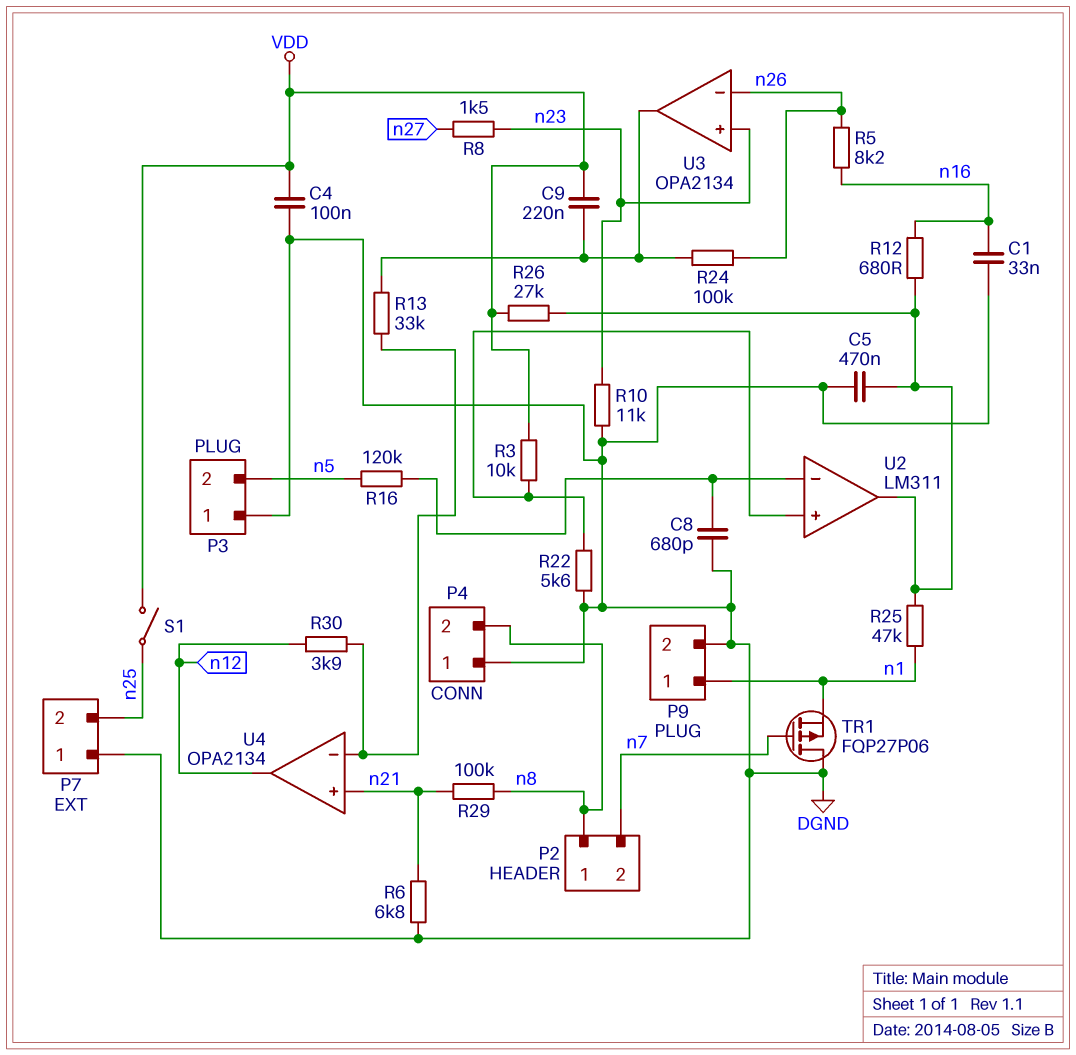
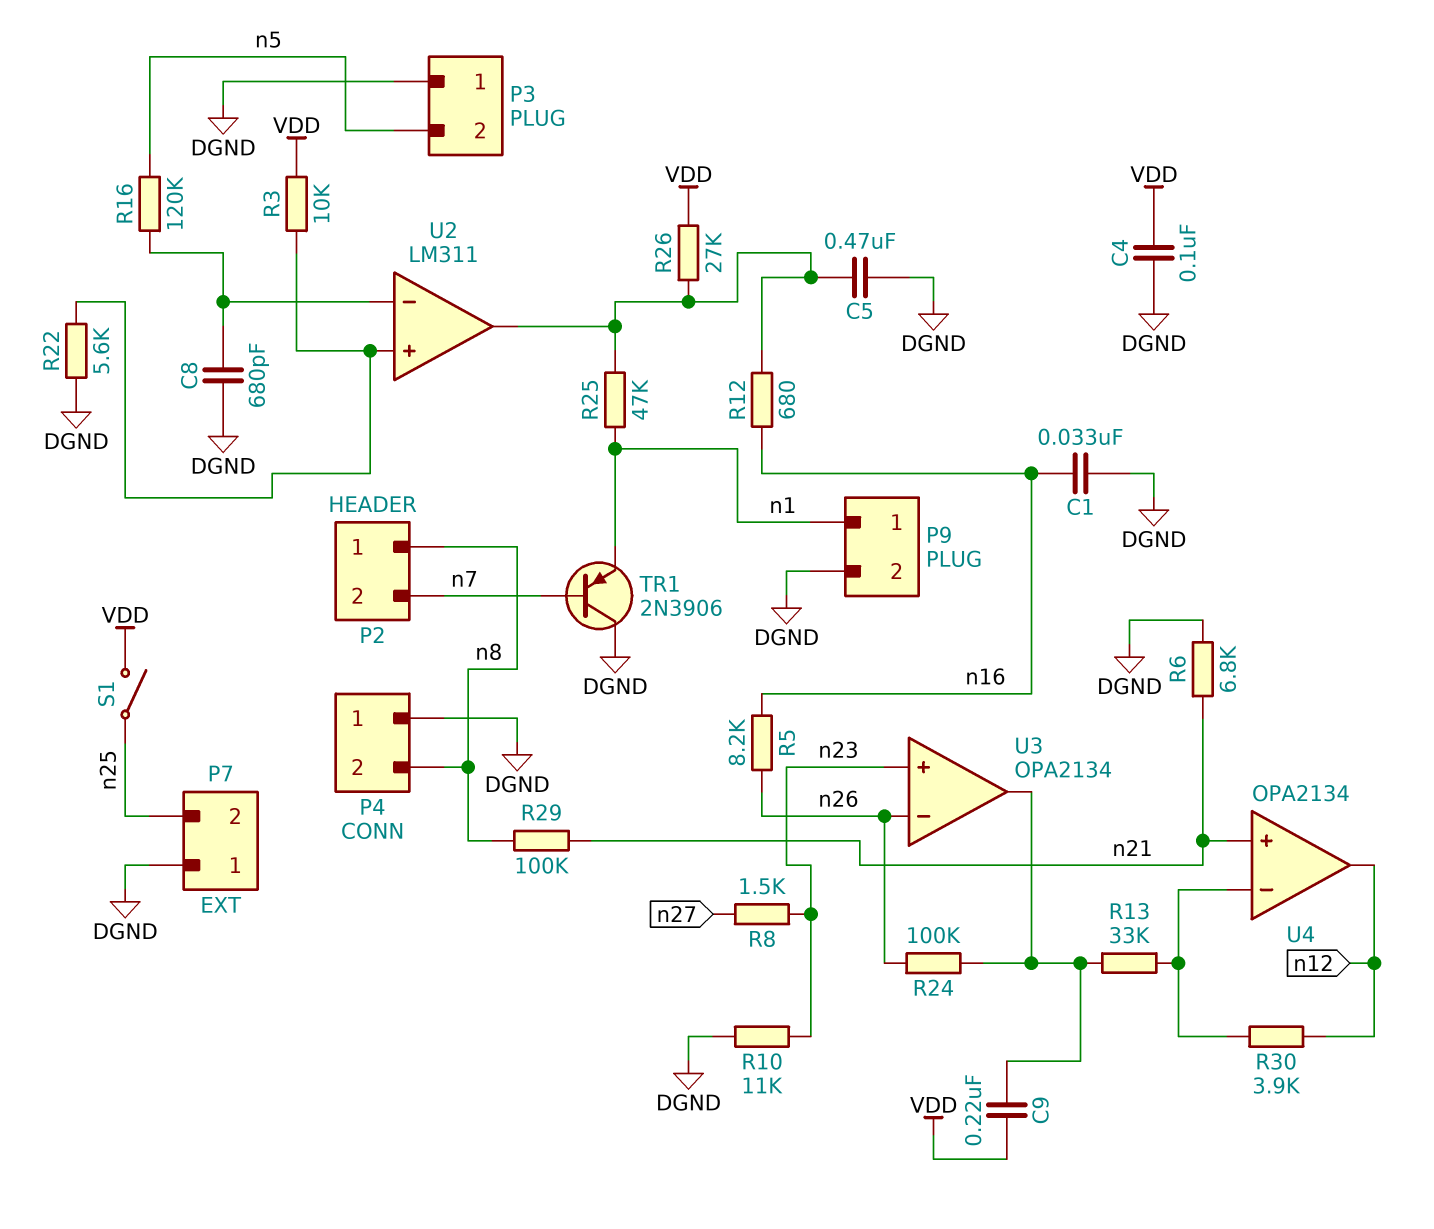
TR1: PMOS FQP27P06 (G n7, D DGND, S n1) -> PNP 2N3906 (B n7, C DGND, E n1)

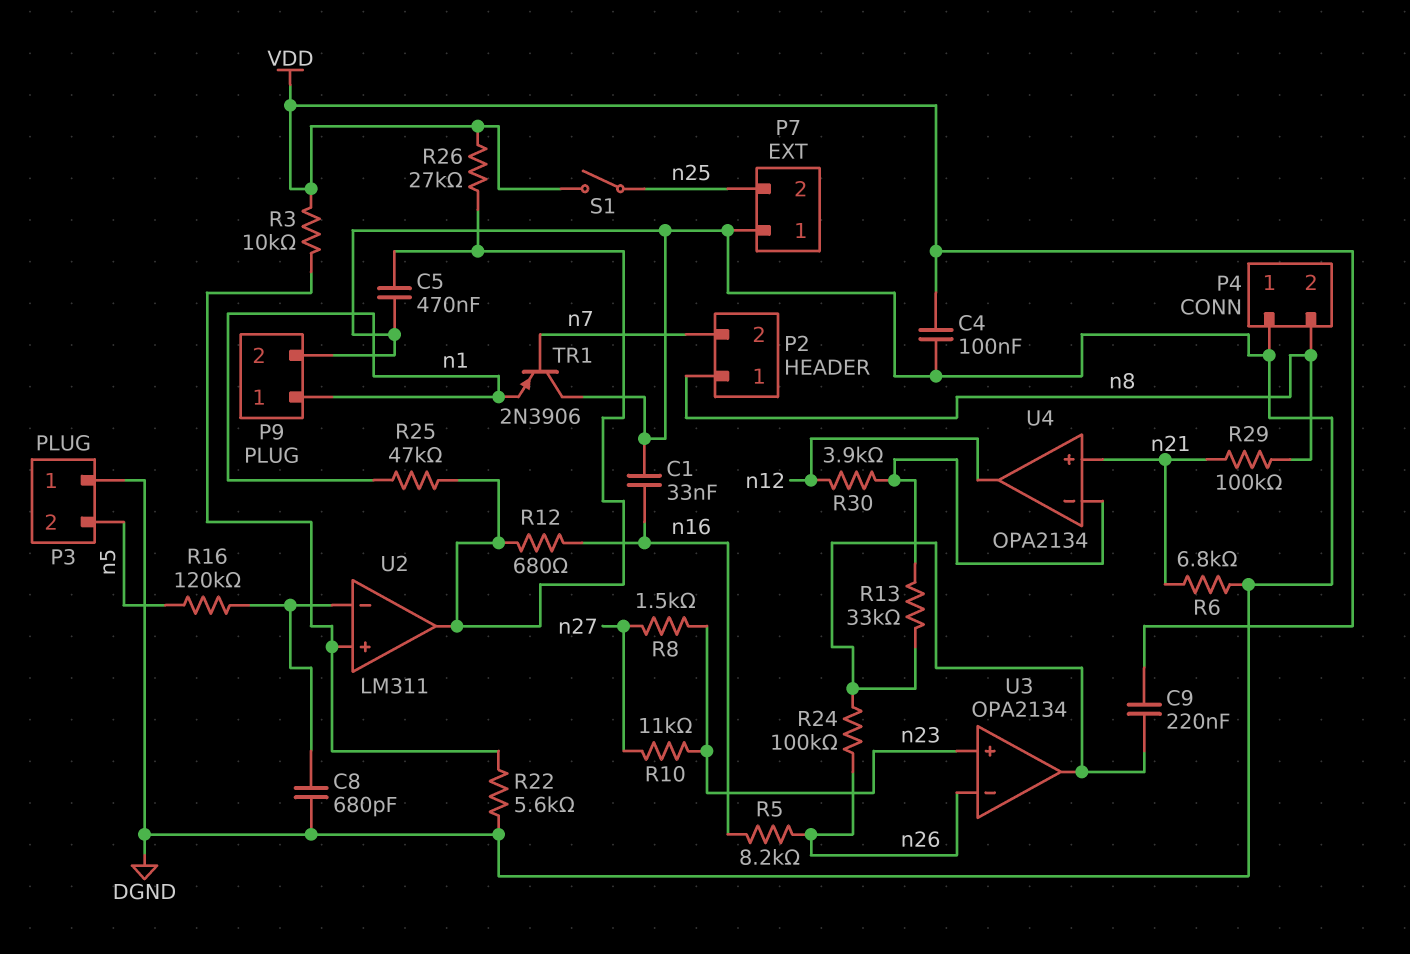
R10: 11k (DGND, n23) -> 11k (n23, n27)

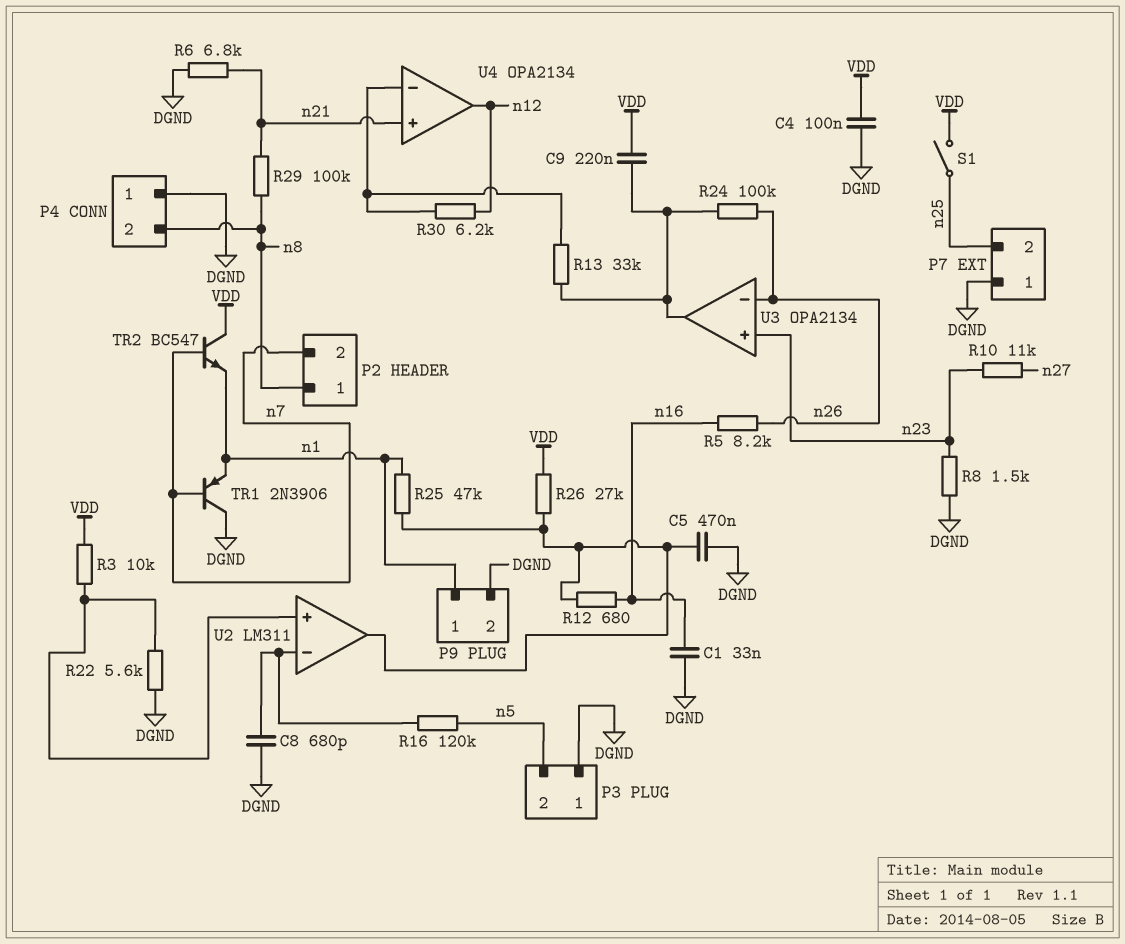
R8: 1.5k (n23, n27) -> 1.5k (DGND, n23)
R30: 3.9k (U4/in-, n12) -> 6.2k (U4/in-, n12)
TR2: none -> NPN BC547 (B n7, C VDD, E n1)

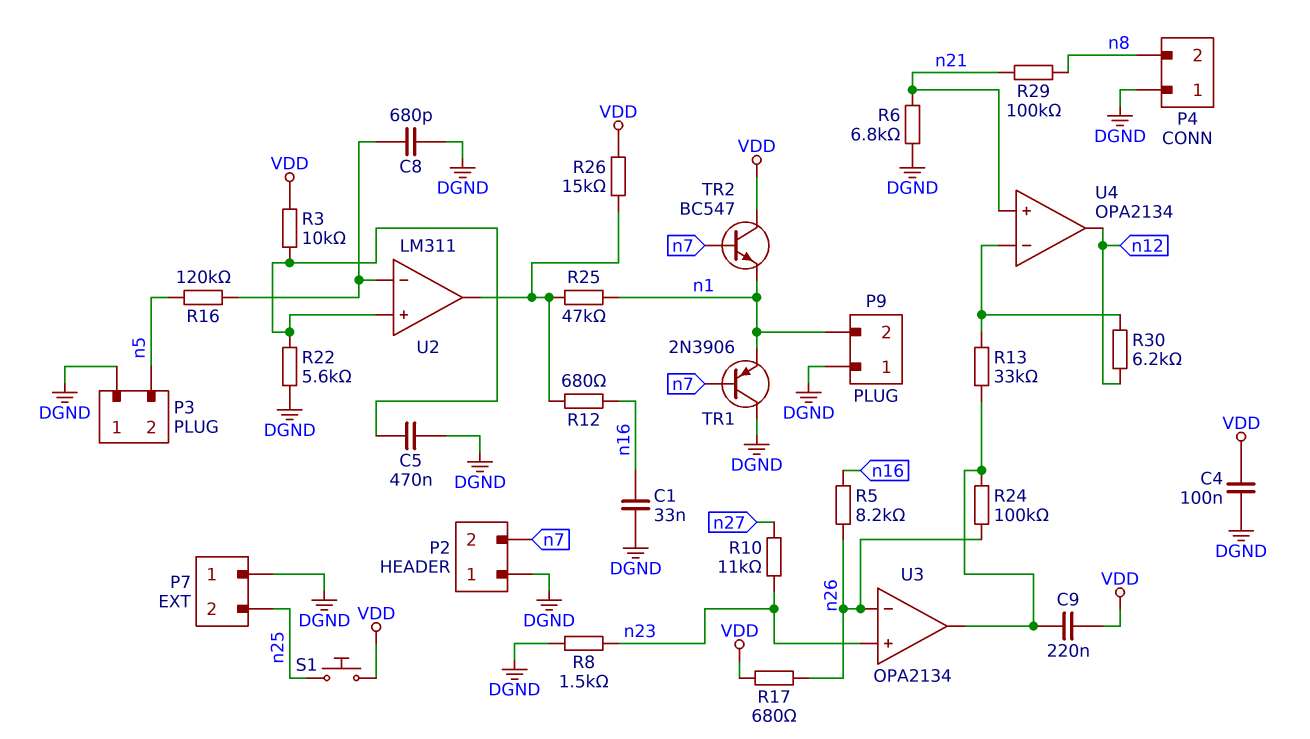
C5: 470nF (DGND, U2/out) -> 470nF (DGND, U2/in+)
P2 pin 1: n8 -> DGND
P9 pin 1: n1 -> DGND
P9 pin 2: DGND -> n1
R17: none -> 680 (VDD, n26)
R26: 27k (U2/out, VDD) -> 15k (U2/out, VDD)
S1: switch (VDD, n25) -> button (VDD, n25)

